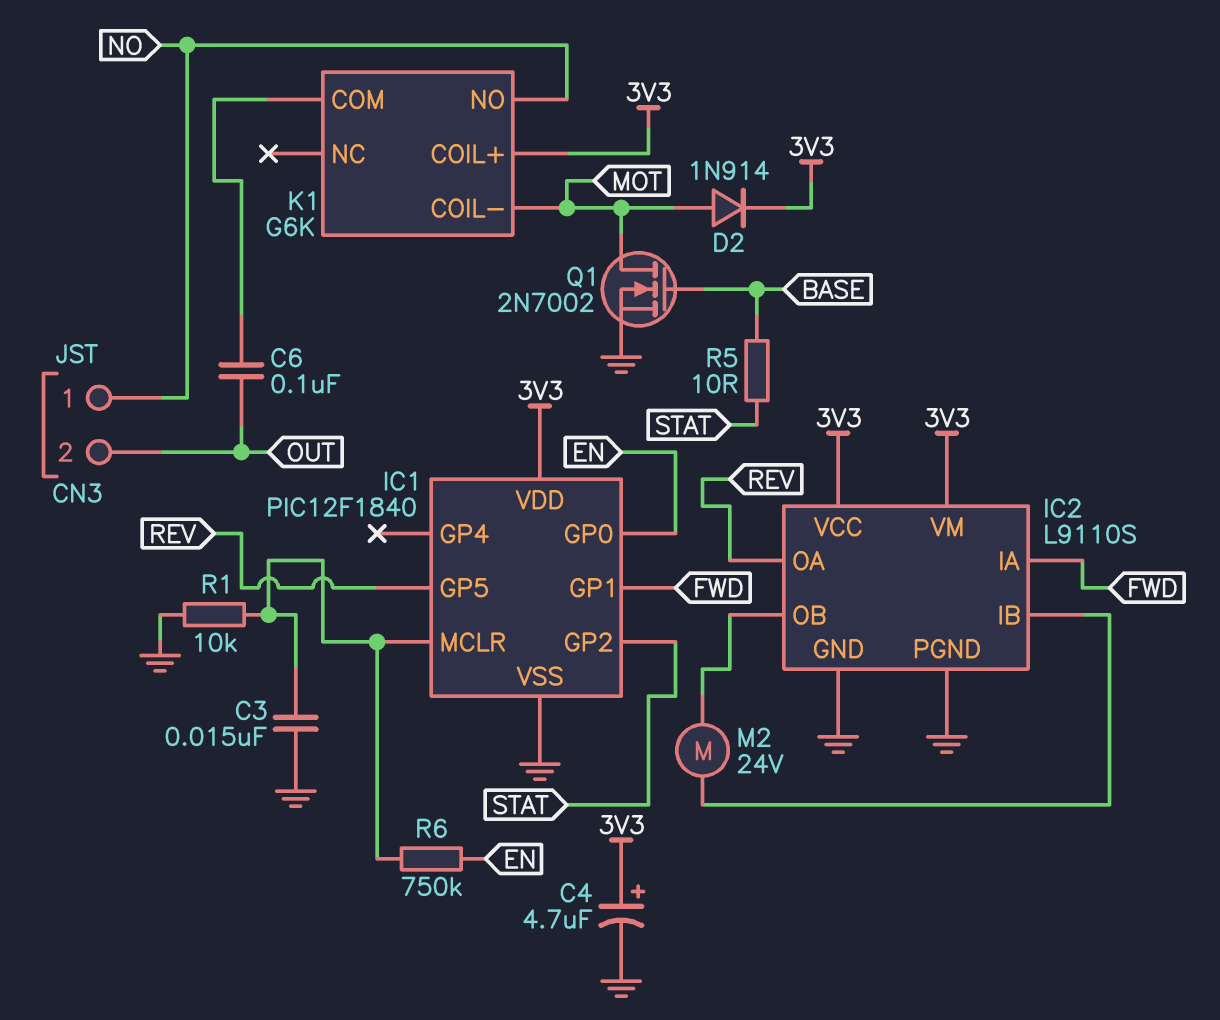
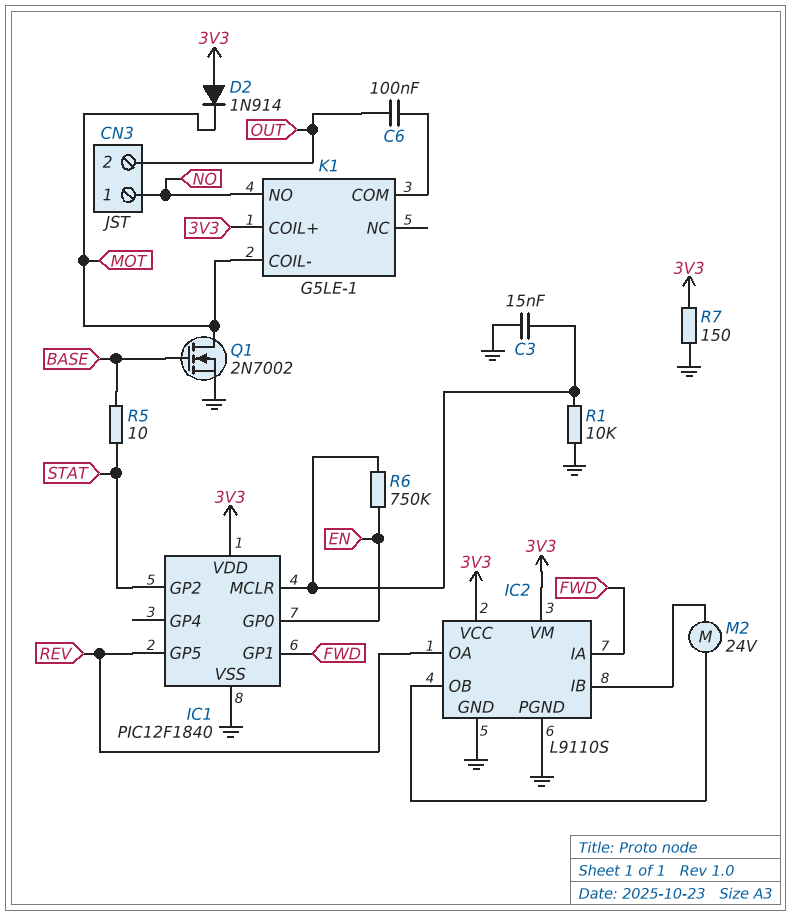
C4: 4.7uF (plus 3V3, minus GND) -> none
D2: diode 1N914 (A MOT, K 3V3) -> diode 1N914 (A 3V3, K MOT)
K1: G6K -> G5LE-1
R7: none -> 150 (3V3, GND)

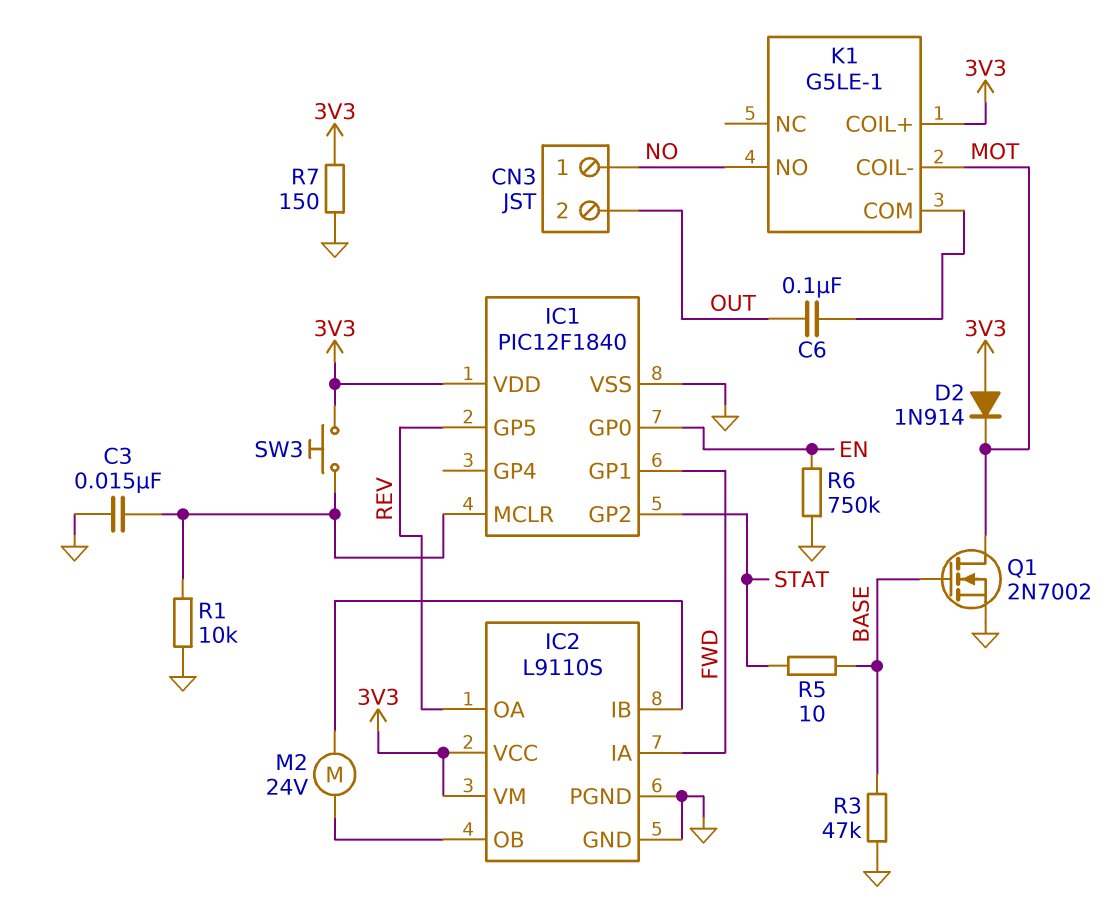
R3: none -> 47k (BASE, GND)
R6: 750k (EN, IC1/MCLR) -> 750k (EN, GND)
SW3: none -> button (3V3, IC1/MCLR)

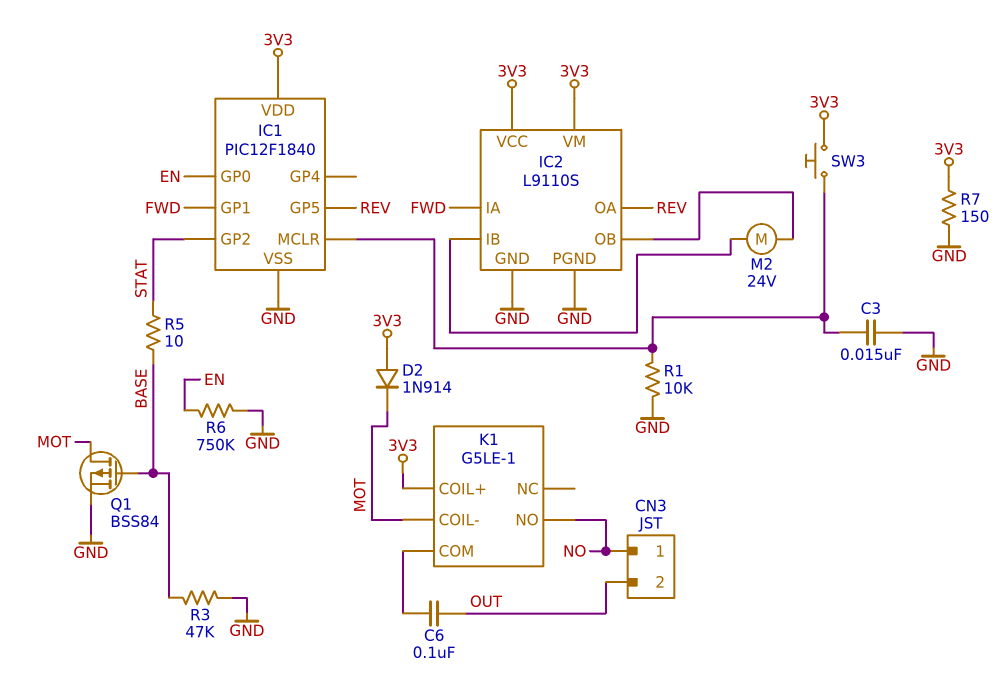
Q1: NMOS 2N7002 (G BASE, D MOT, S GND) -> PMOS BSS84 (G BASE, D MOT, S GND)

